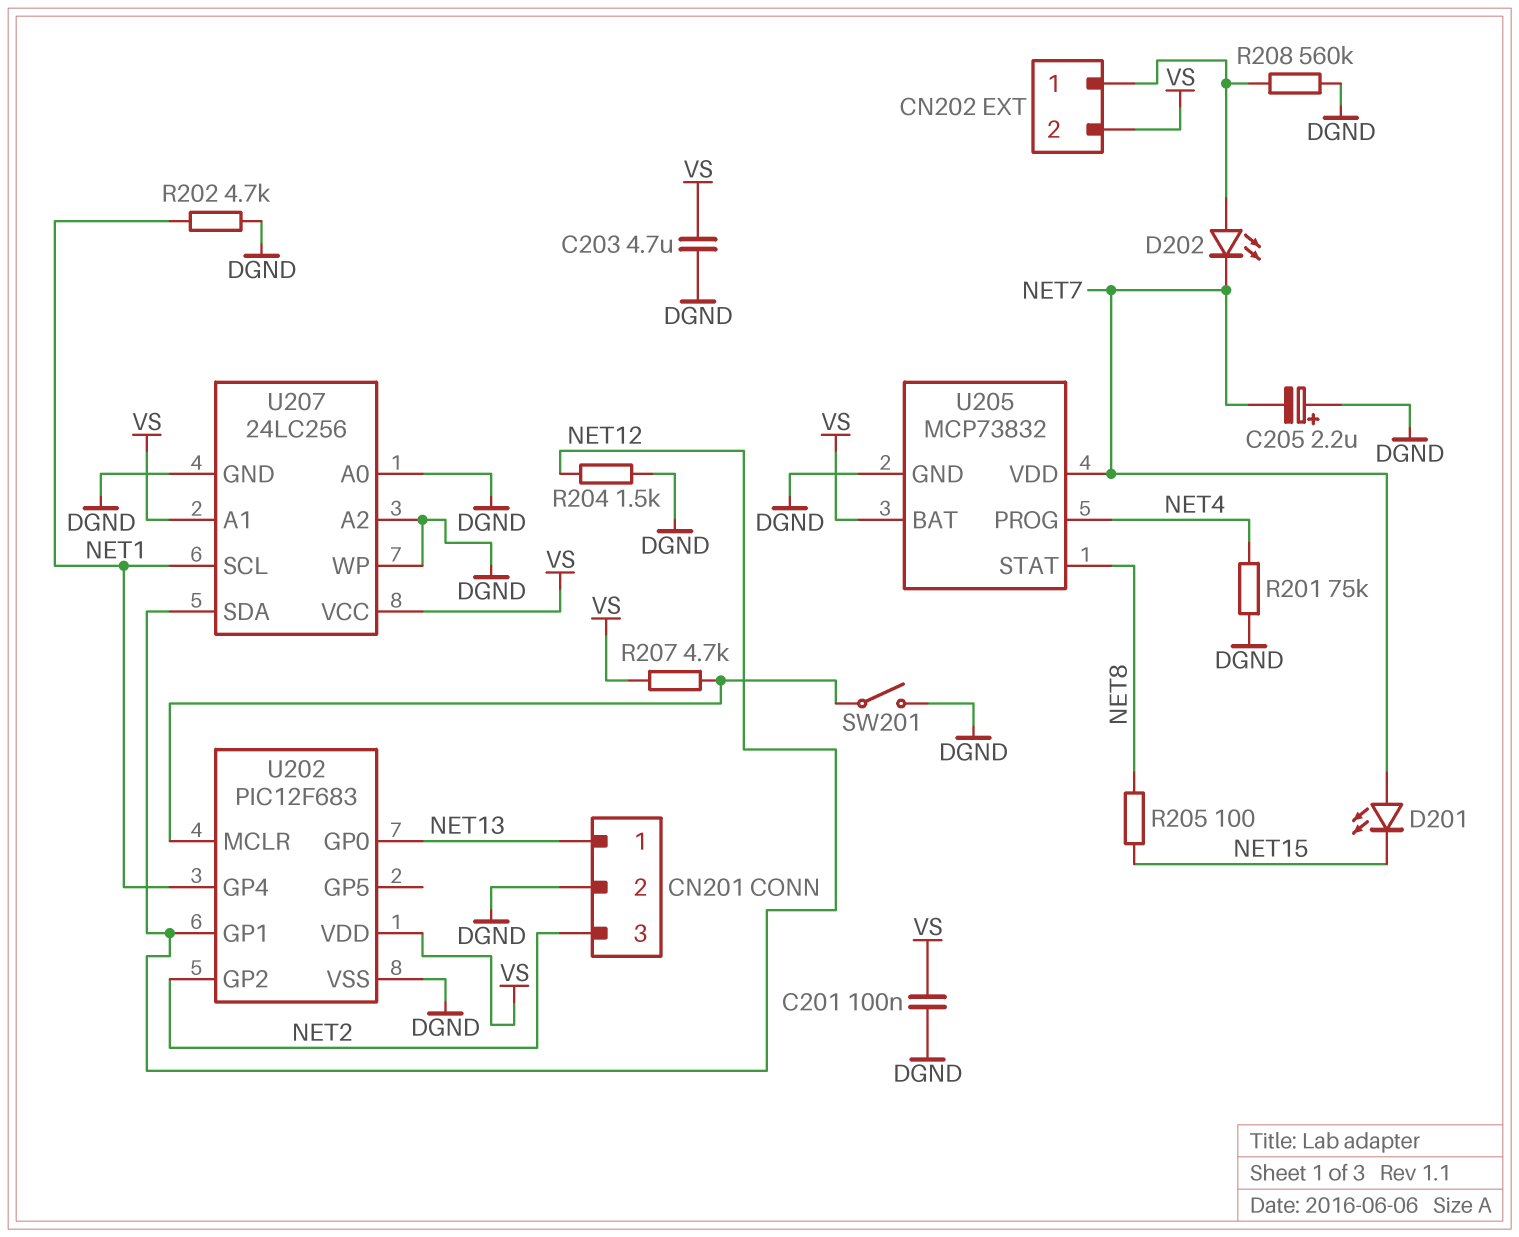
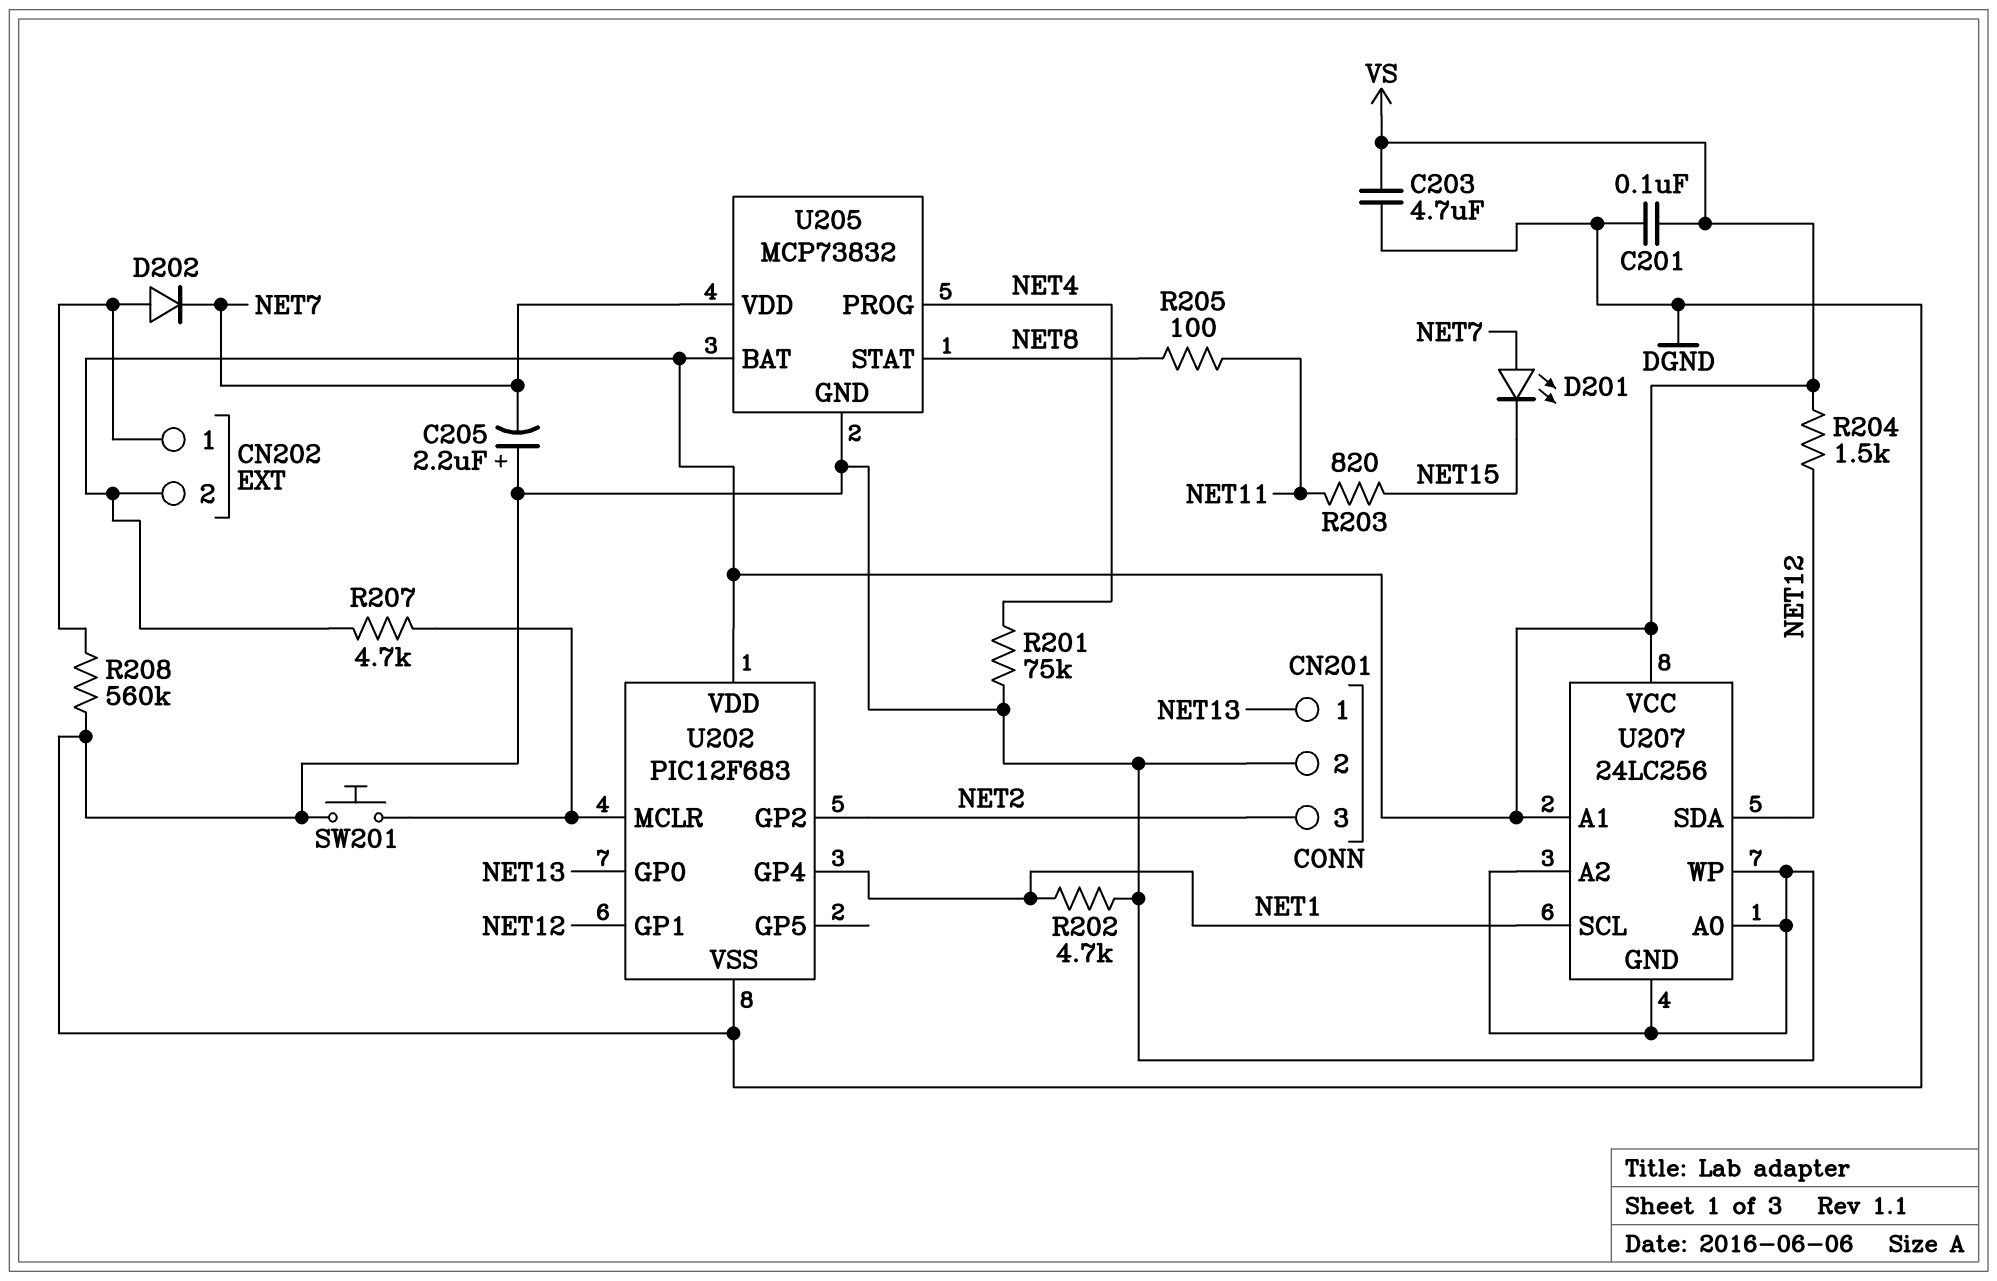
D202: LED (A CN202/1, K NET7) -> diode (A CN202/1, K NET7)
R203: none -> 820 (NET11, NET15)
R204: 1.5k (DGND, NET12) -> 1.5k (NET12, VS)
R205: 100 (NET8, NET15) -> 100 (NET8, NET11)
SW201: switch (DGND, U202/MCLR) -> button (DGND, U202/MCLR)

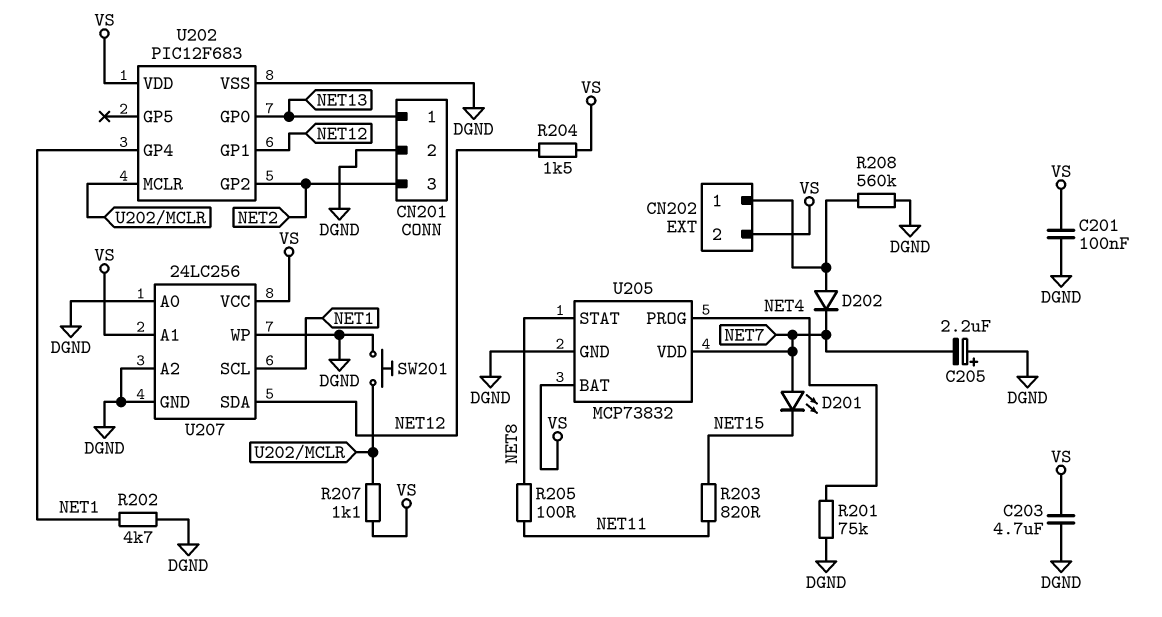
R207: 4.7k (U202/MCLR, VS) -> 1.1k (U202/MCLR, VS)

